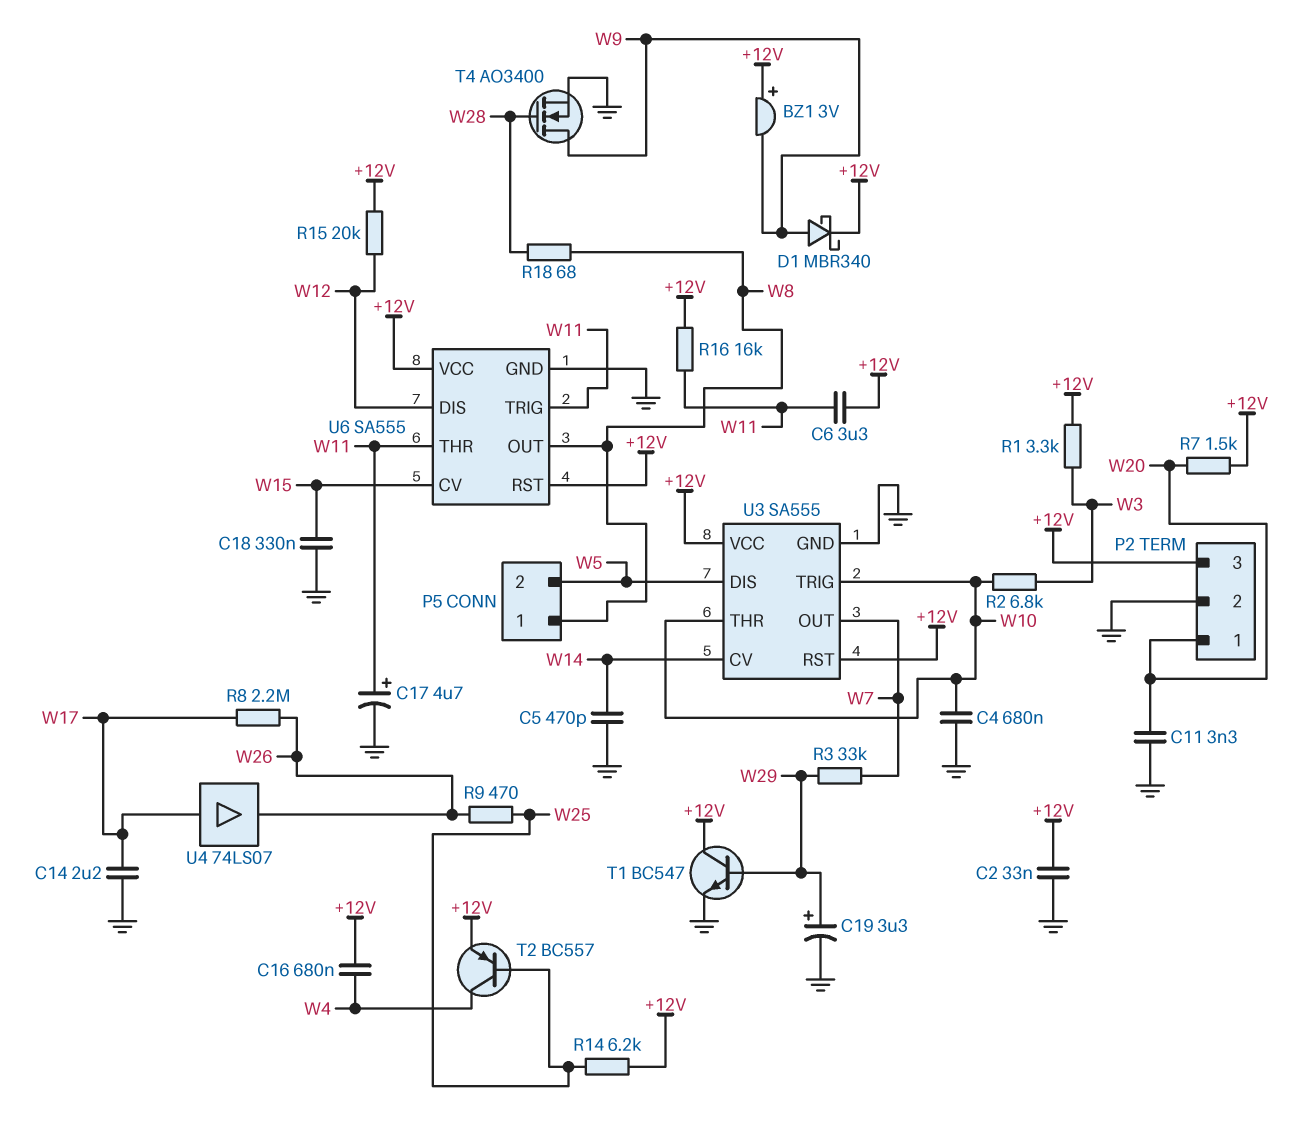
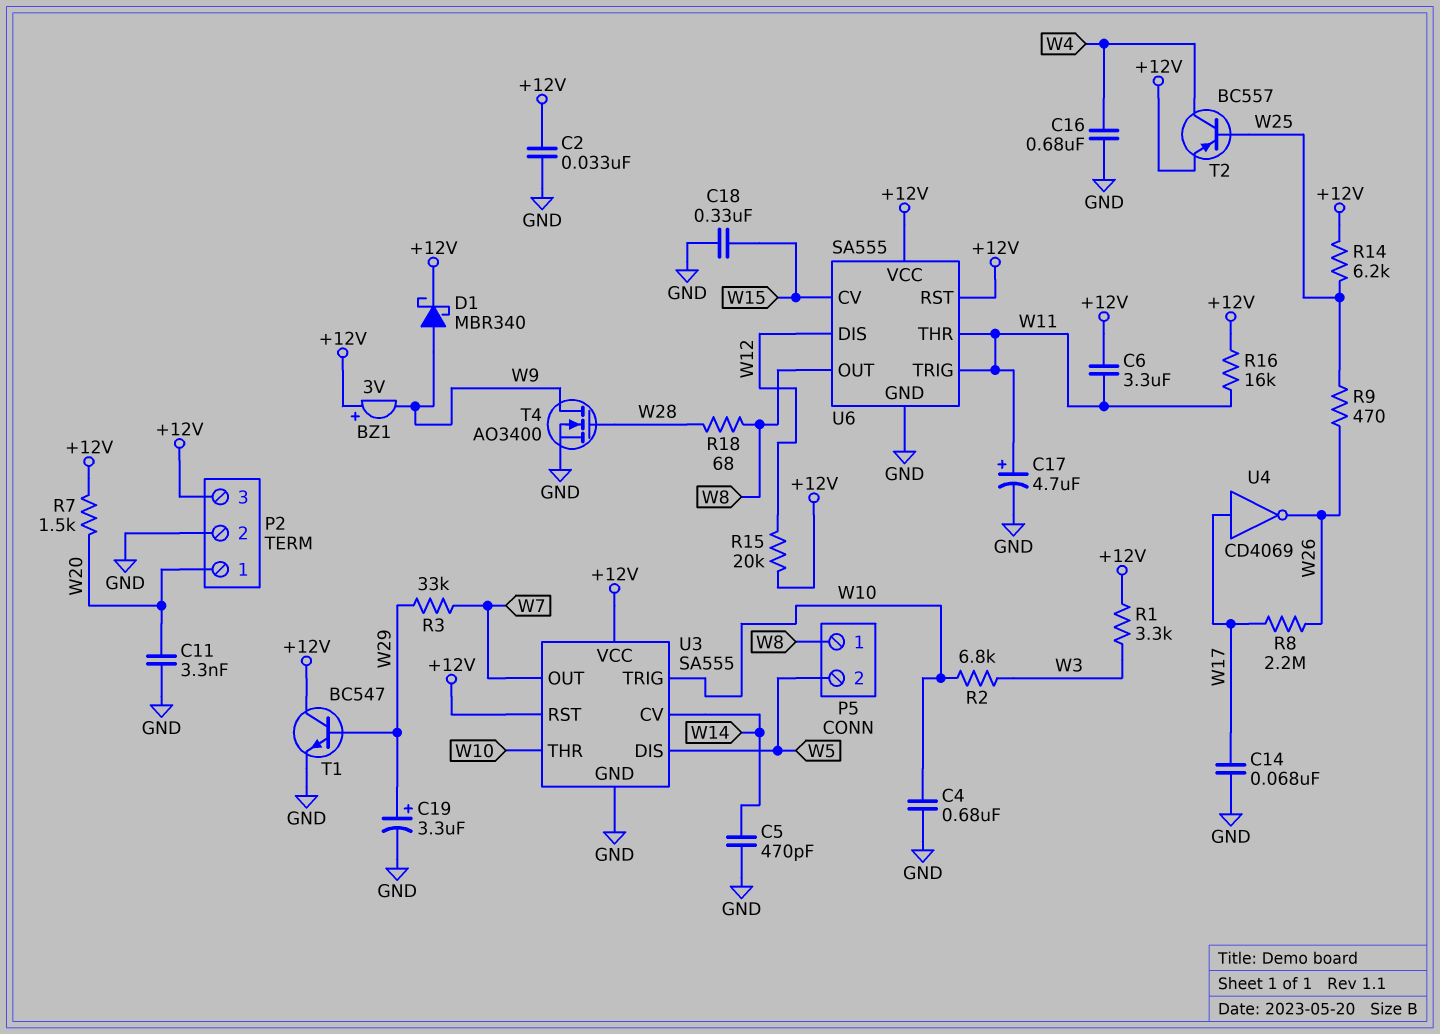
C14: 2.2uF (GND, W17) -> 68nF (GND, W17)
C16: 680nF (+12V, W4) -> 680nF (GND, W4)
U4: buffer 74LS07 (in W17, out W26) -> NOT CD4069 (in W17, out W26)

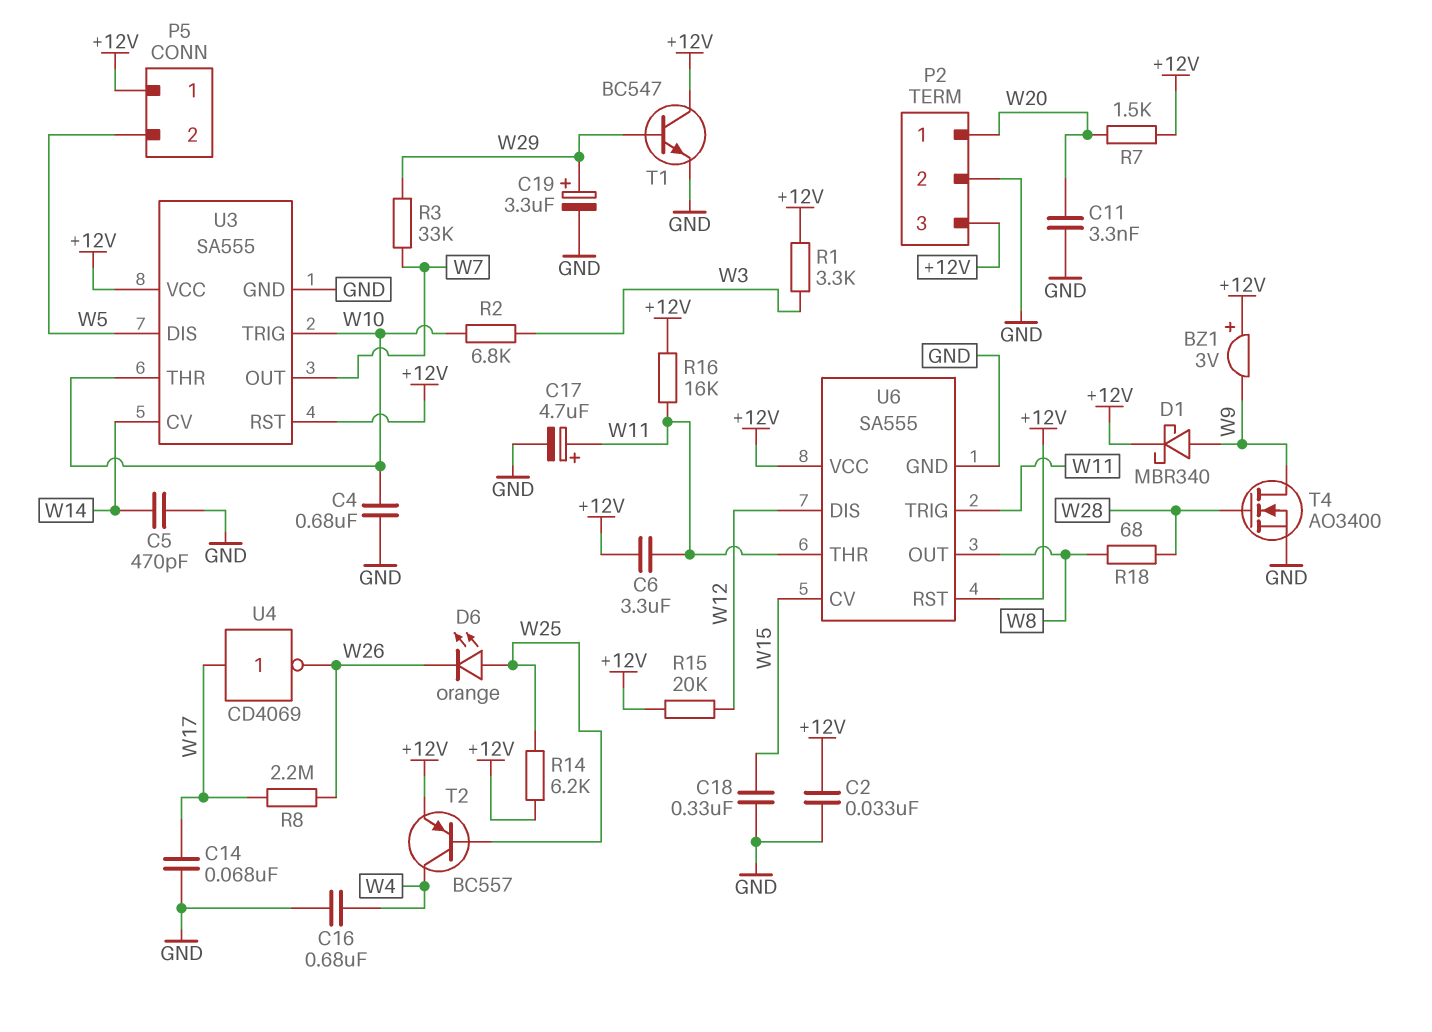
D6: none -> LED orange (A W25, K W26)
P5 pin 1: W8 -> +12V
R9: 470 (W25, W26) -> none

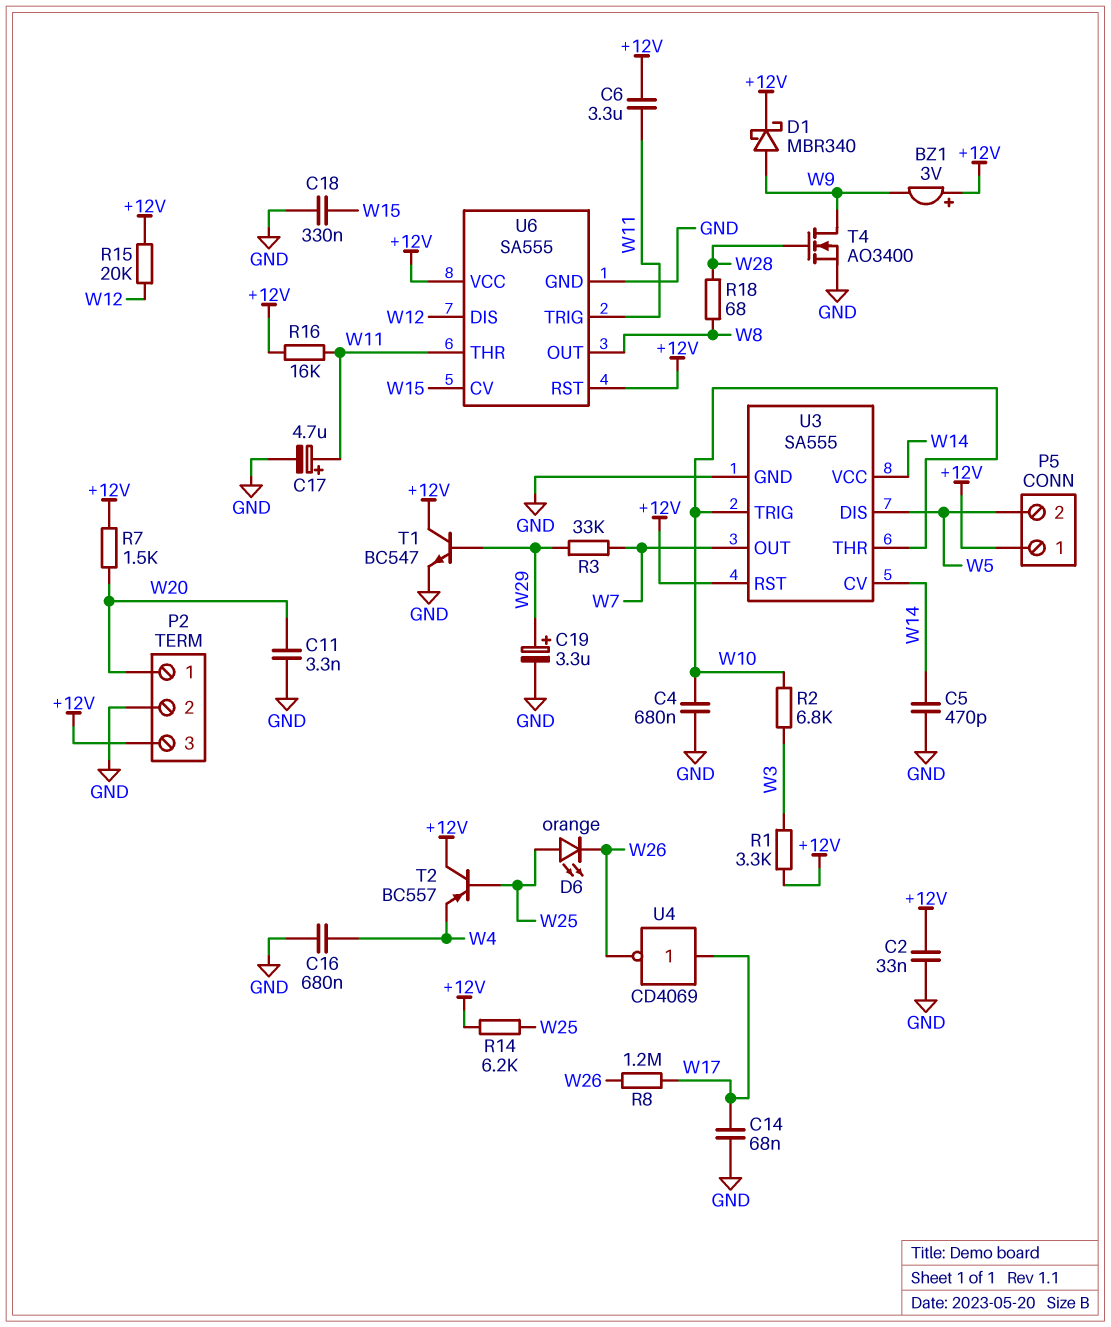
R8: 2.2M (W17, W26) -> 1.2M (W17, W26)
T2: PNP BC557 (B W25, C W4, E +12V) -> PNP BC557 (B W25, C +12V, E W4)
U3 pin VCC: +12V -> W14

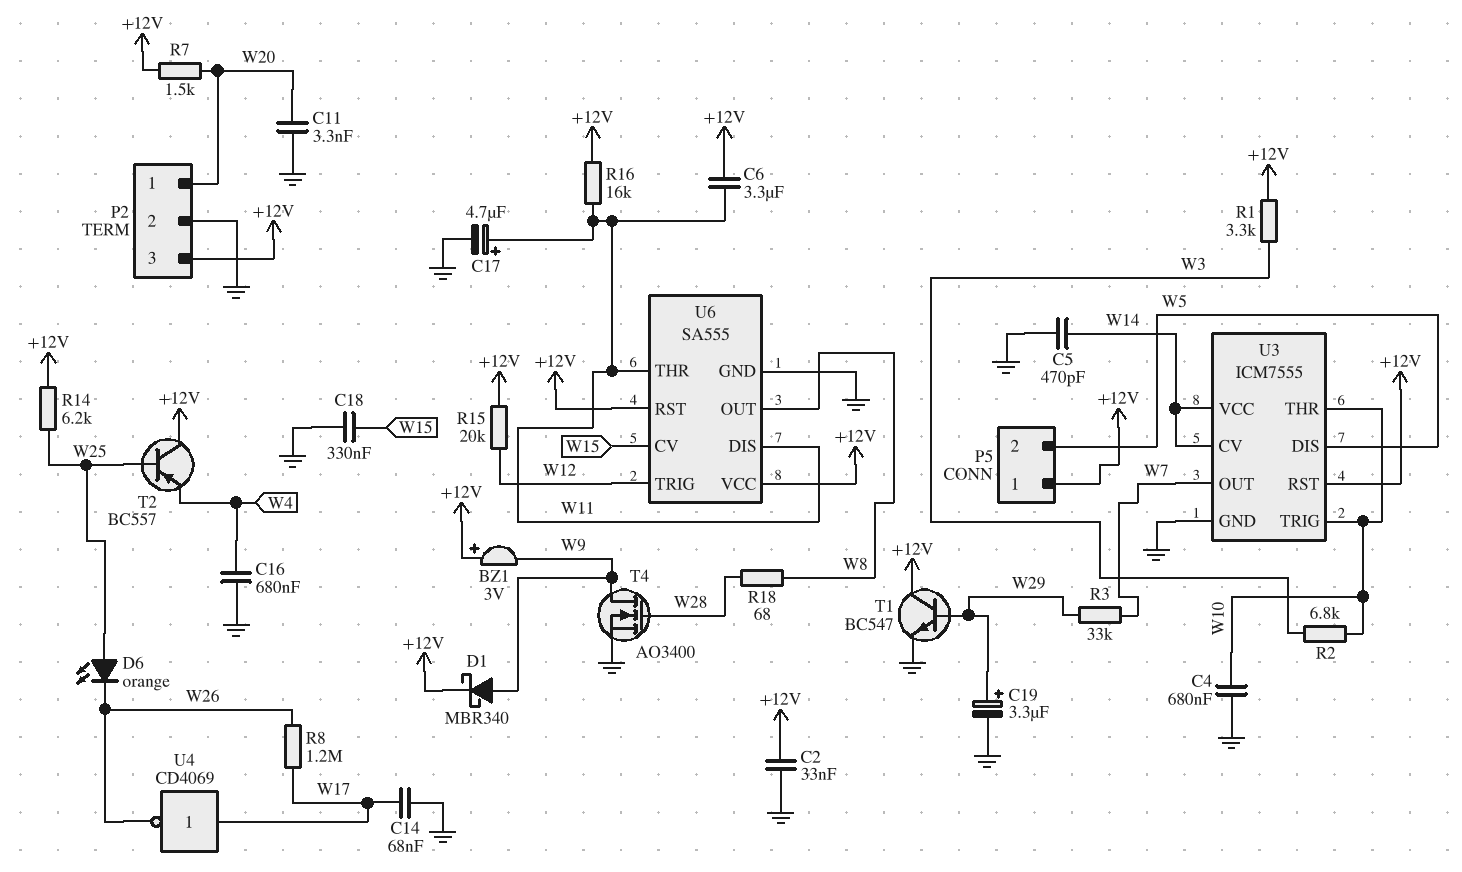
U3: SA555 -> ICM7555
U6 pin DIS: W12 -> W11
U6 pin TRIG: W11 -> W12

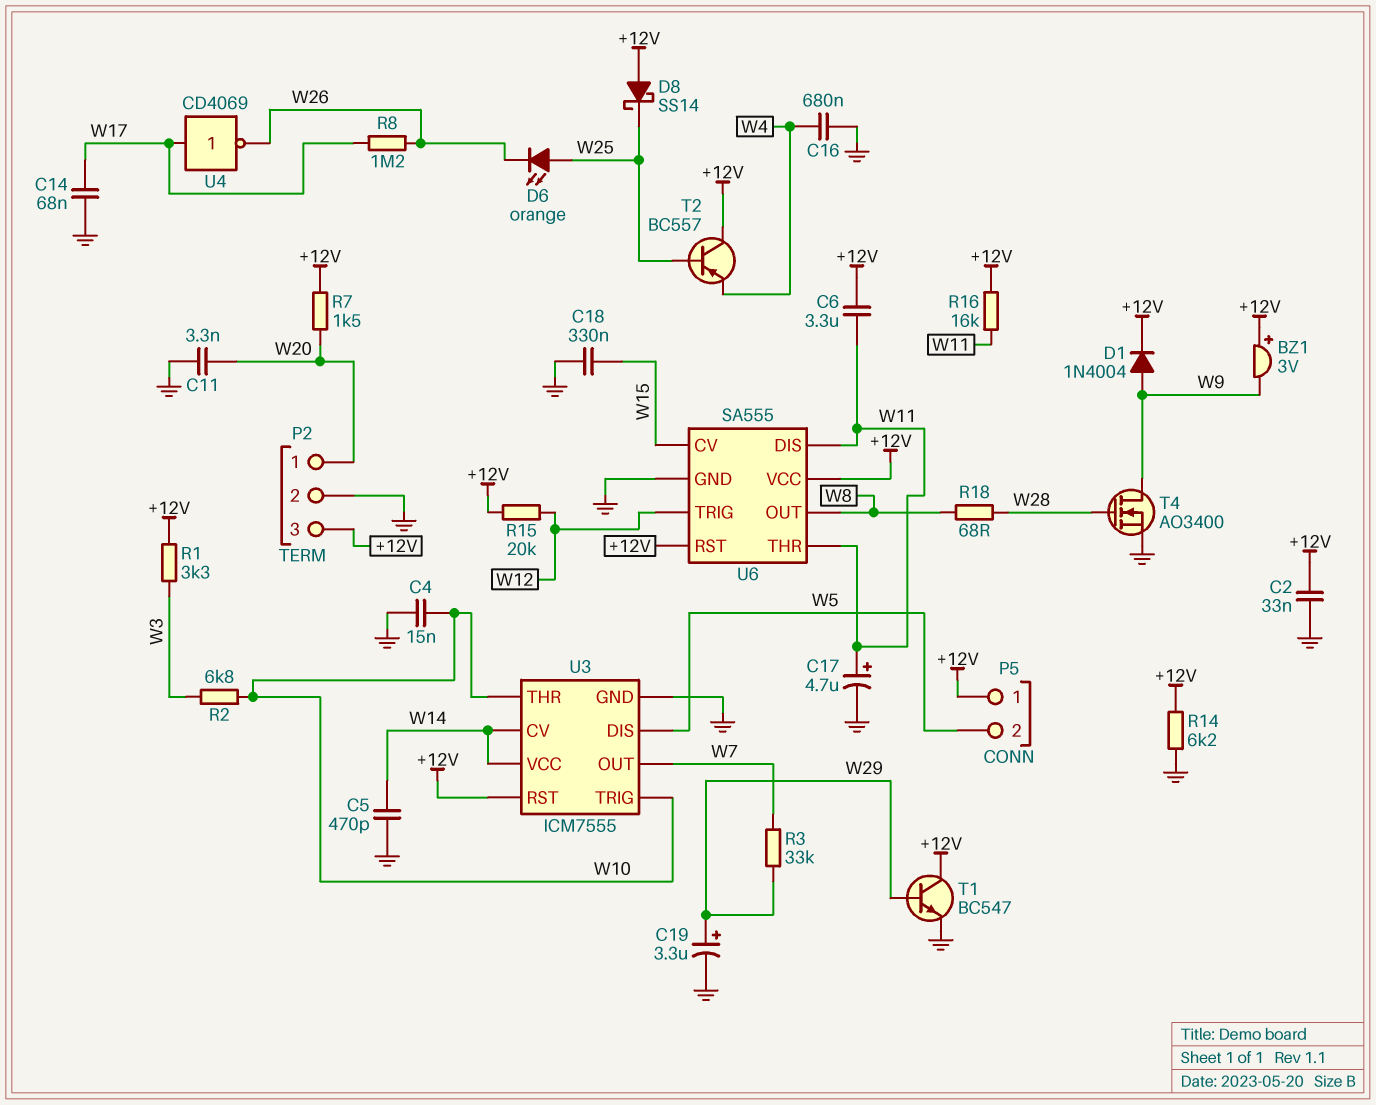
C4: 680nF (GND, W10) -> 15nF (GND, W10)
D1: schottky MBR340 (A W9, K +12V) -> diode 1N4004 (A W9, K +12V)
D8: none -> schottky SS14 (A +12V, K W25)
R14: 6.2k (+12V, W25) -> 6.2k (+12V, GND)

